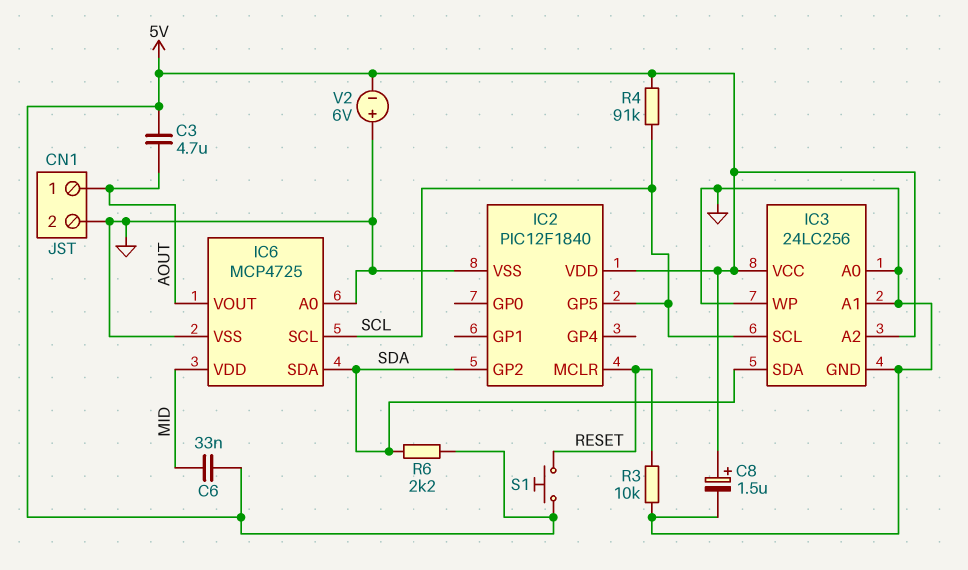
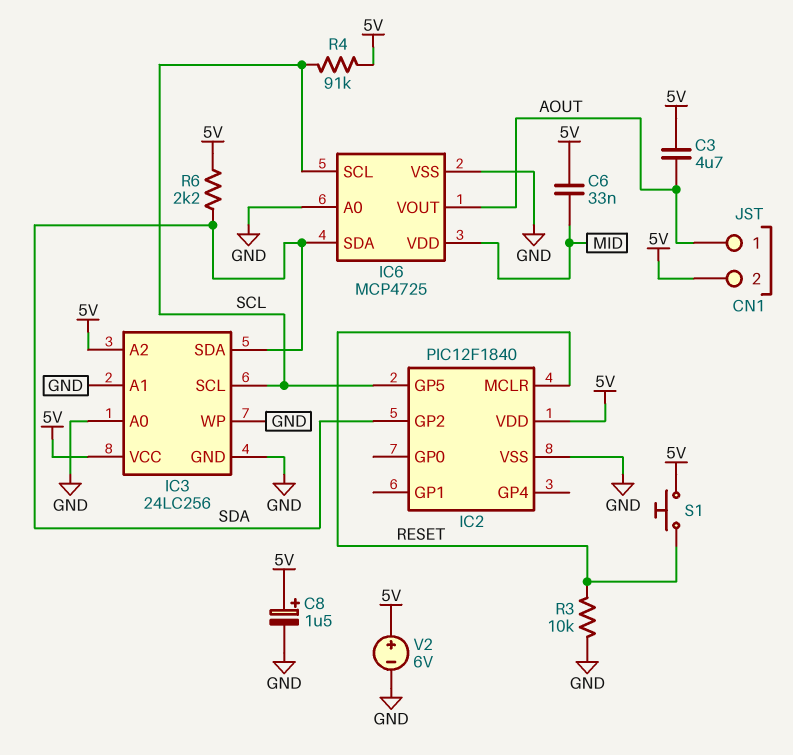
CN1 pin 2: GND -> 5V
V2: 6V (plus GND, minus 5V) -> 6V (plus 5V, minus GND)

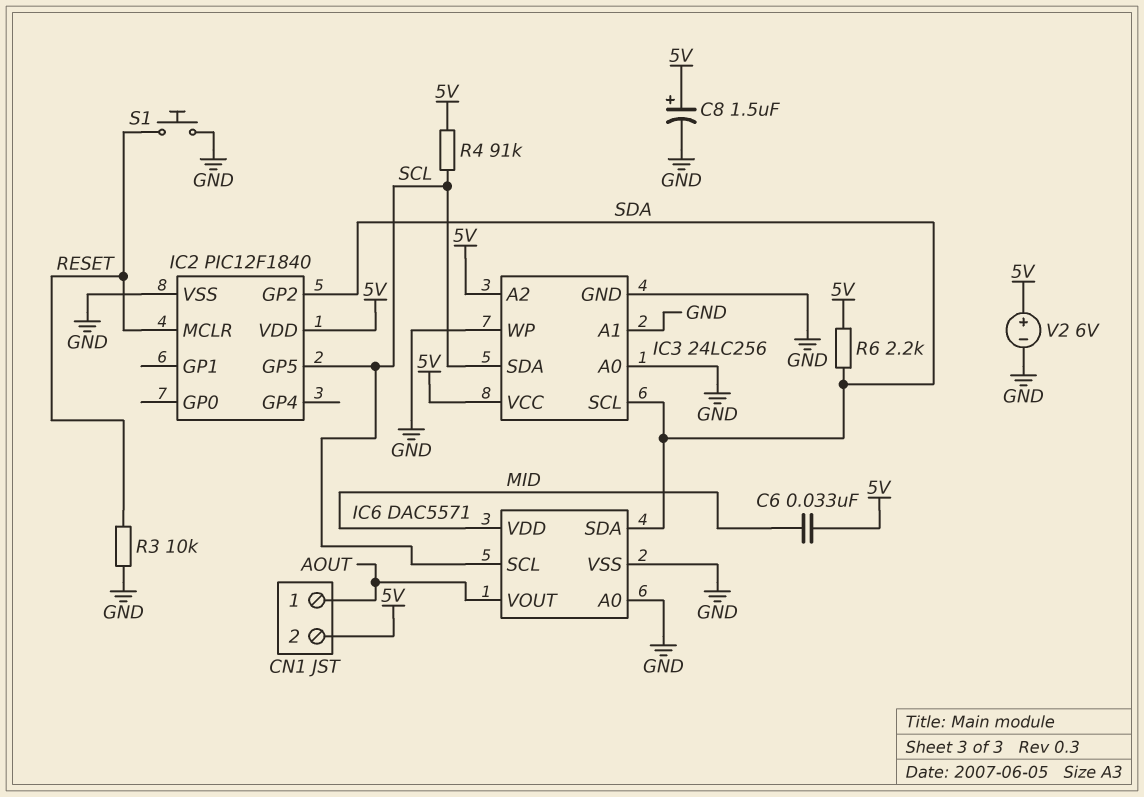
C3: 4.7uF (5V, AOUT) -> none
IC3 pin SCL: SCL -> SDA
IC3 pin SDA: SDA -> SCL
IC6: MCP4725 -> DAC5571
S1: button (5V, RESET) -> button (GND, RESET)

